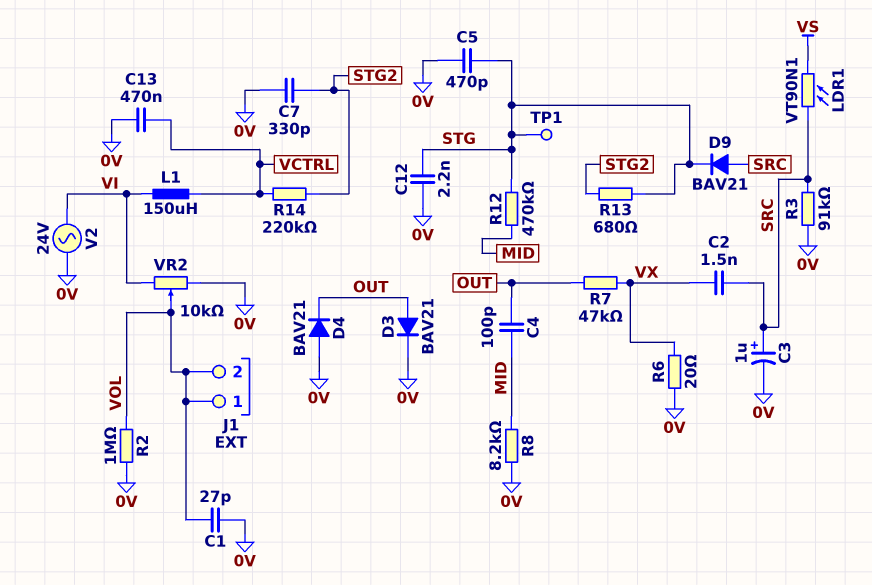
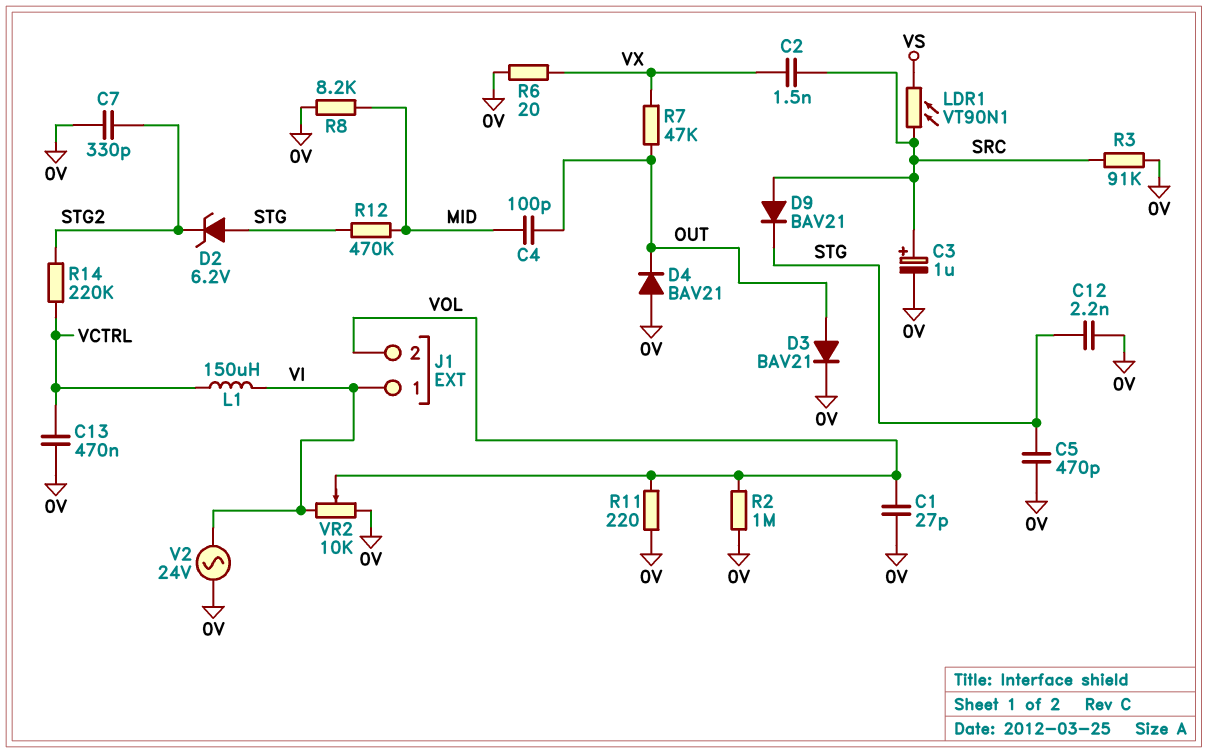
D2: none -> zener 6.2V (A STG, K STG2)
J1 pin 1: VOL -> VI
R11: none -> 220 (0V, VOL)
R13: 680 (STG, STG2) -> none
TP1: test point (STG) -> none

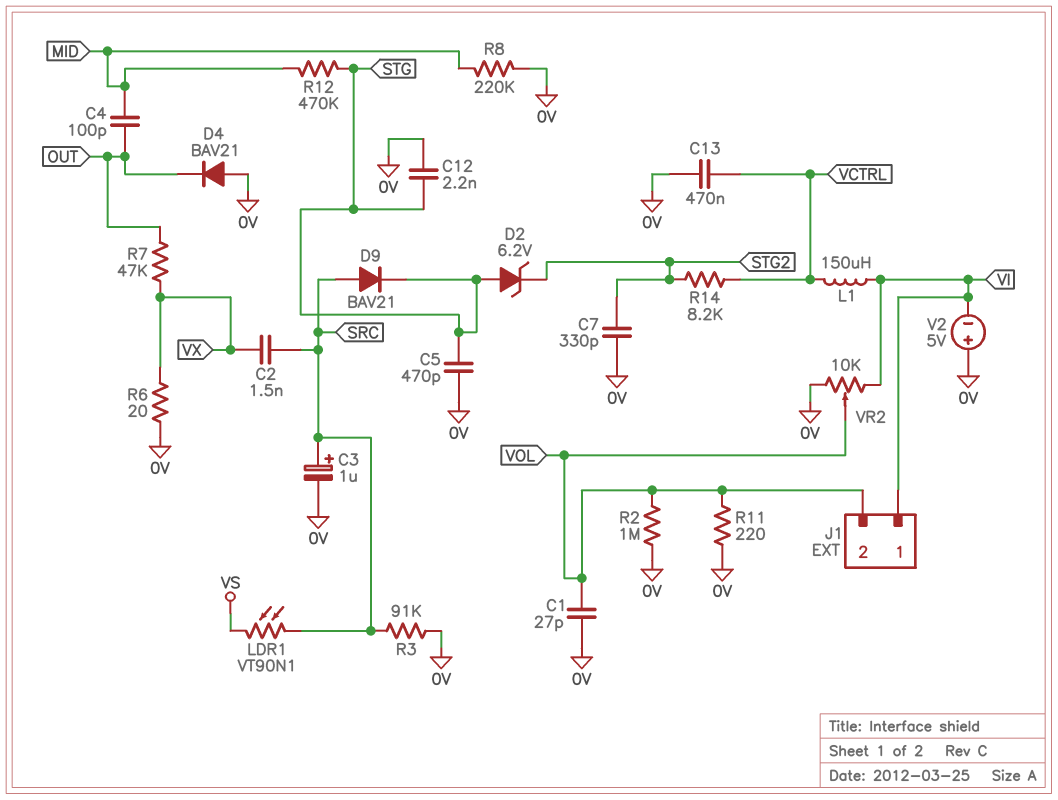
D3: diode BAV21 (A OUT, K 0V) -> none
R8: 8.2k (0V, MID) -> 220k (0V, MID)
R14: 220k (STG2, VCTRL) -> 8.2k (STG2, VCTRL)
V2: AC 24V (0V, VI) -> 5V (plus 0V, minus VI)

